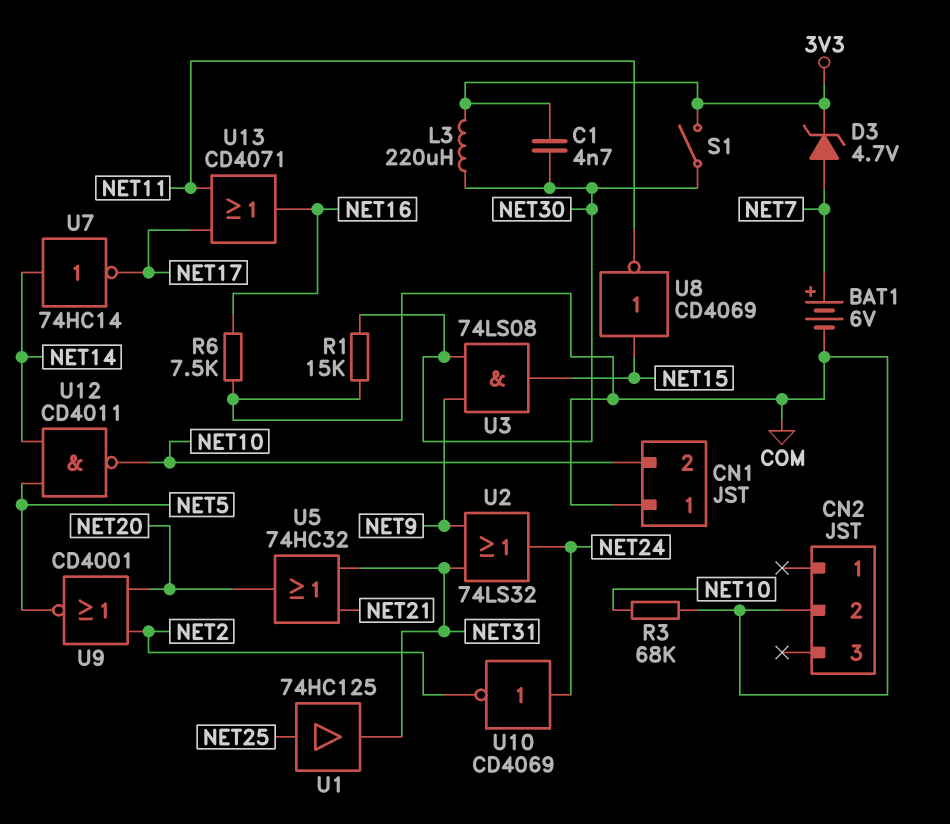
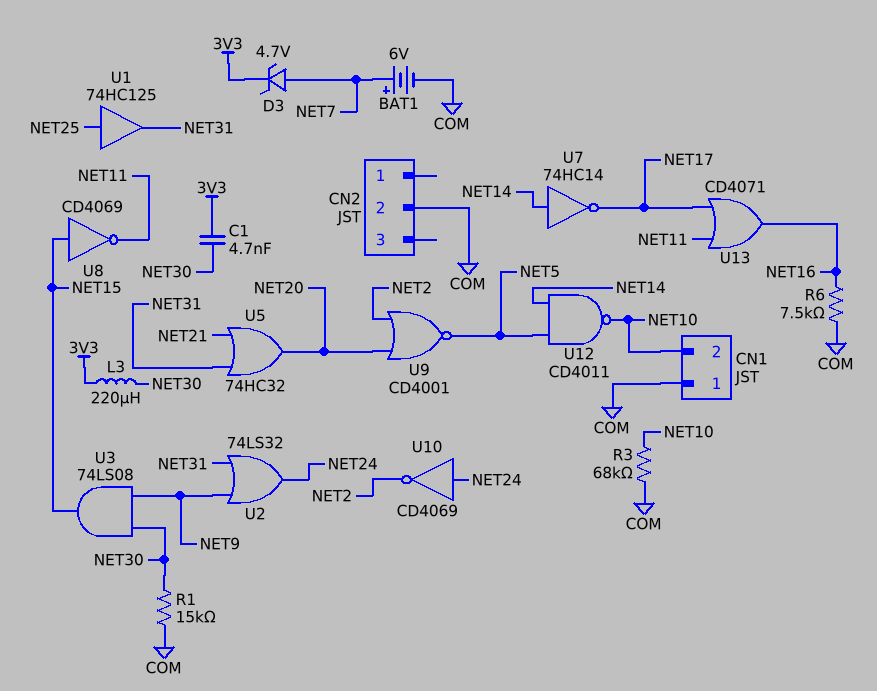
S1: switch (3V3, NET30) -> none

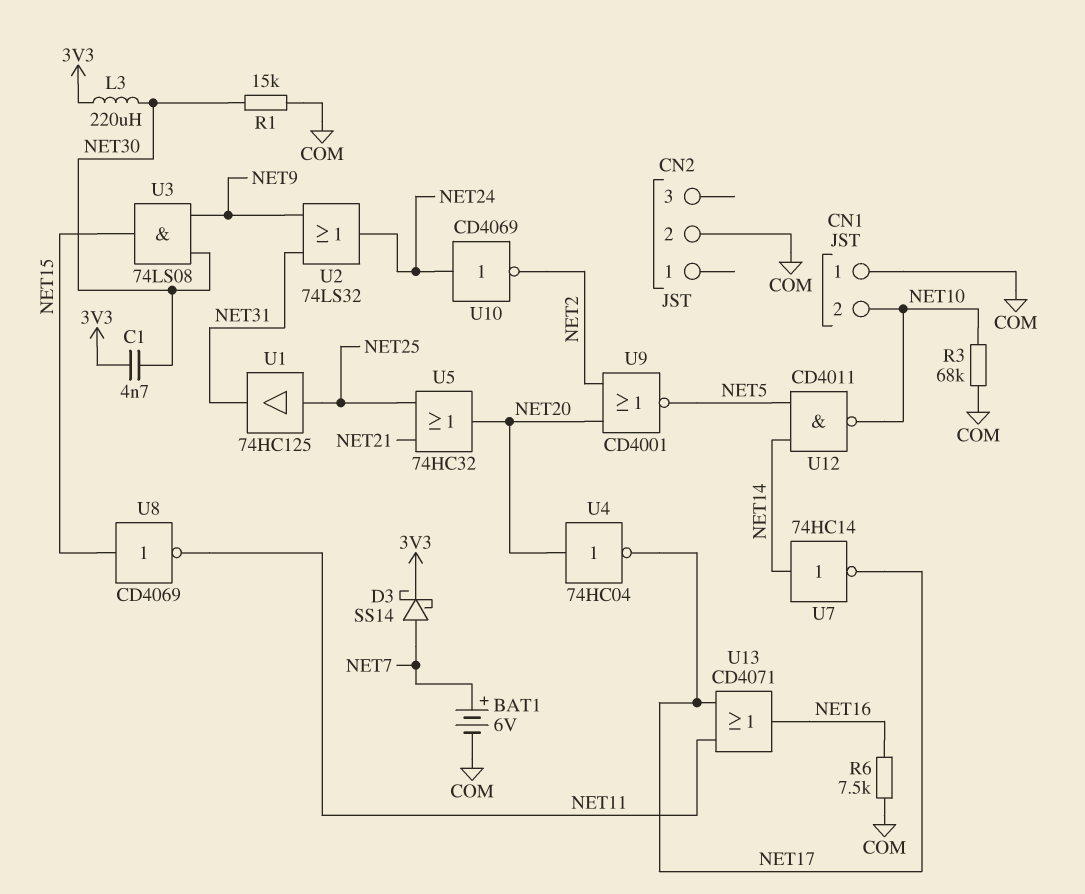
D3: zener 4.7V (A NET7, K 3V3) -> schottky SS14 (A NET7, K 3V3)
U4: none -> NOT 74HC04 (in NET20, out NET17)
U5: OR 74HC32 (in NET21, in NET31, out NET20) -> OR 74HC32 (in NET21, in NET25, out NET20)

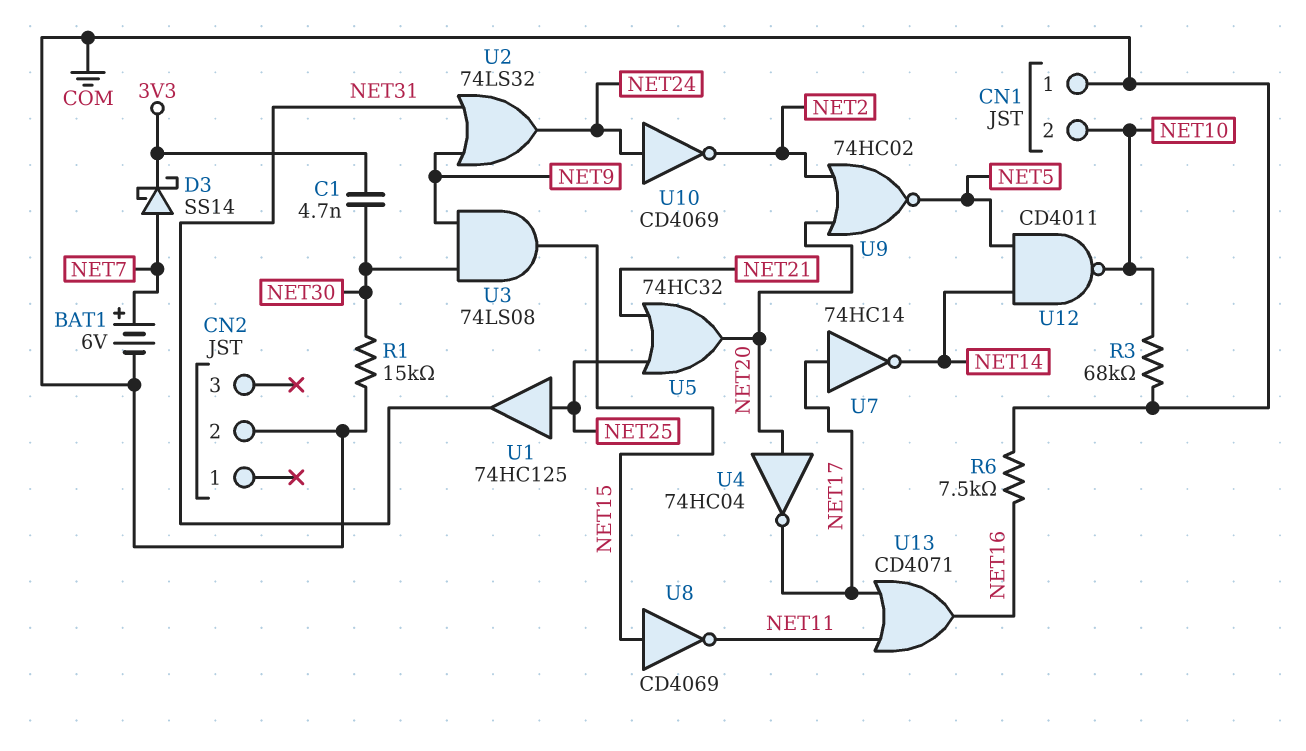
L3: 220uH (3V3, NET30) -> none
U7: NOT 74HC14 (in NET14, out NET17) -> NOT 74HC14 (in NET17, out NET14)
U9: NOR CD4001 (in NET2, in NET20, out NET5) -> NOR 74HC02 (in NET2, in NET20, out NET5)

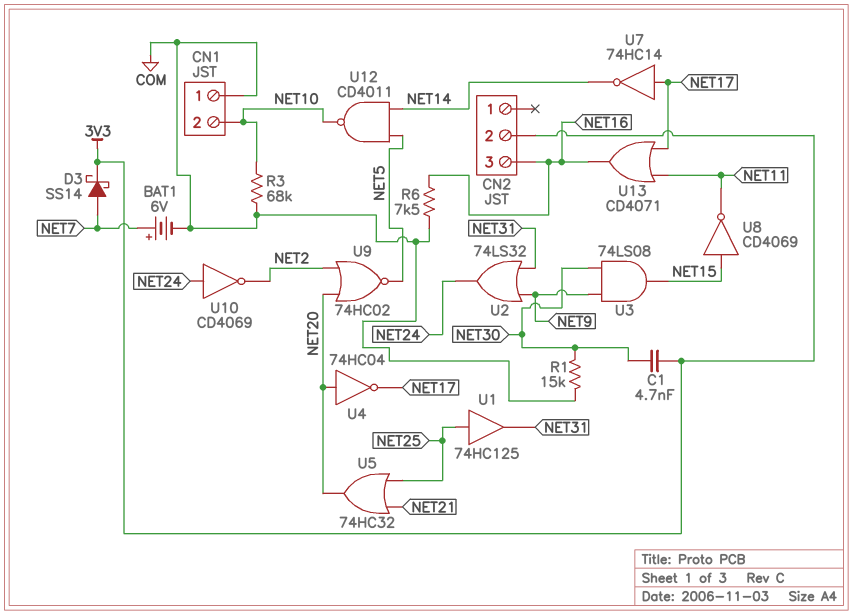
CN2 pin 2: COM -> 3V3
CN2 pin 3: none -> NET16

